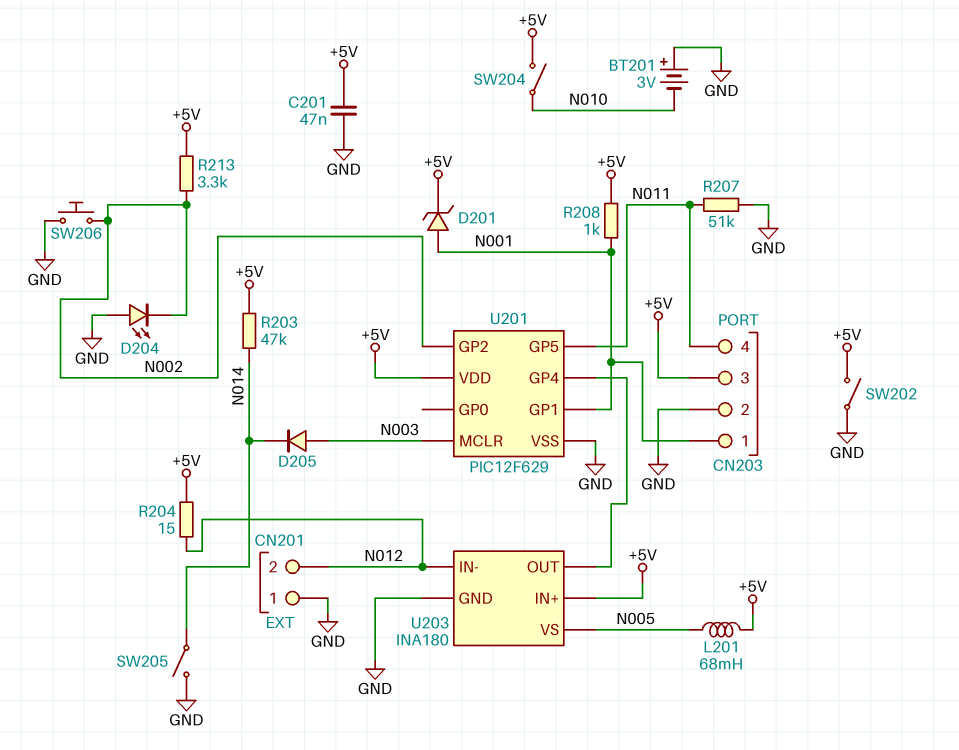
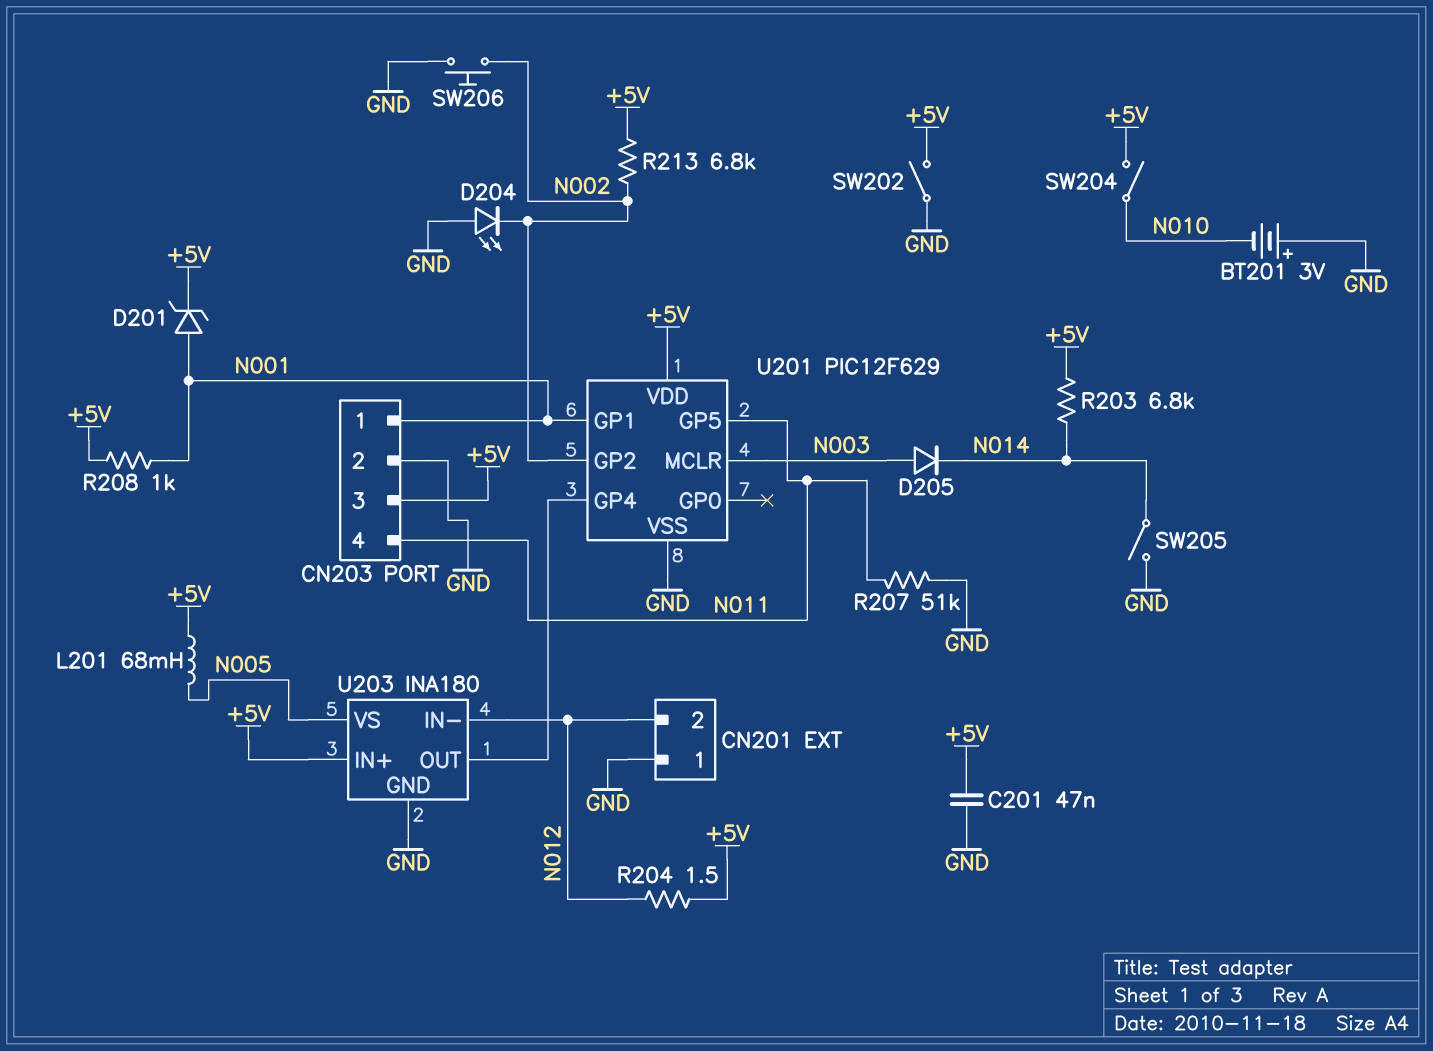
R203: 47k (+5V, N014) -> 6.8k (+5V, N014)
R204: 15 (+5V, N012) -> 1.5 (+5V, N012)
R213: 3.3k (+5V, N002) -> 6.8k (+5V, N002)

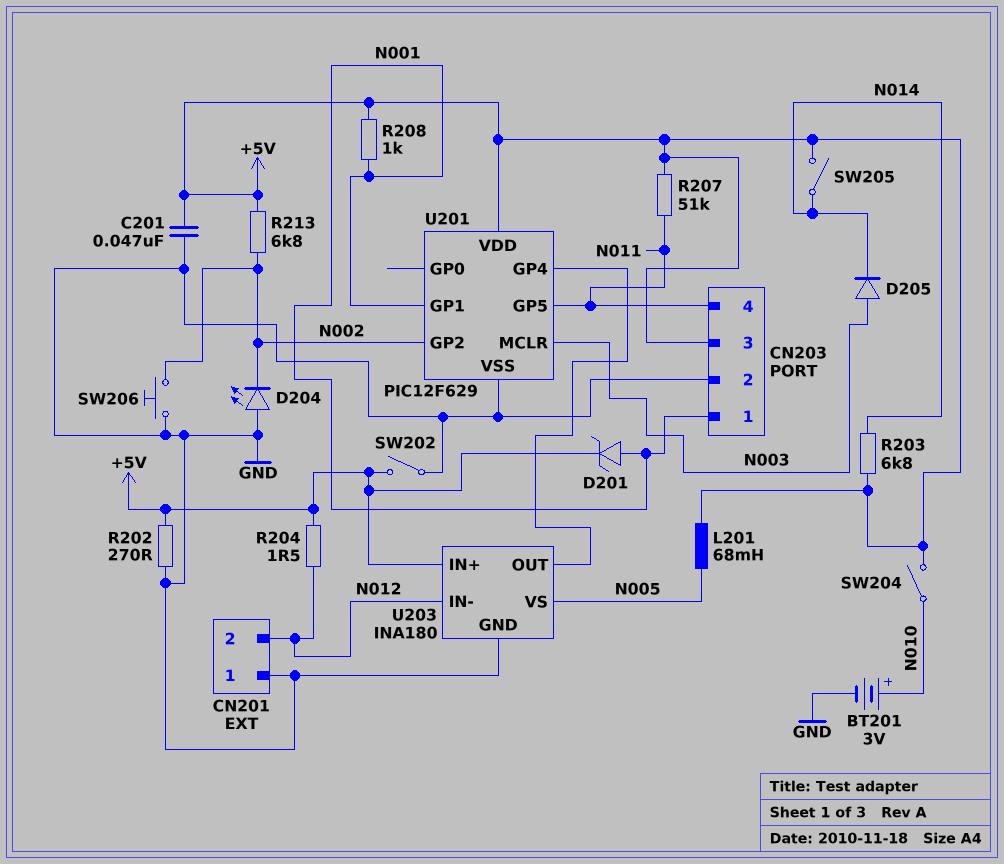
BT201: 3V (plus GND, minus N010) -> 3V (plus N010, minus GND)
R202: none -> 270 (+5V, GND)
R207: 51k (GND, N011) -> 51k (+5V, N011)
SW205: switch (GND, N014) -> switch (+5V, N014)

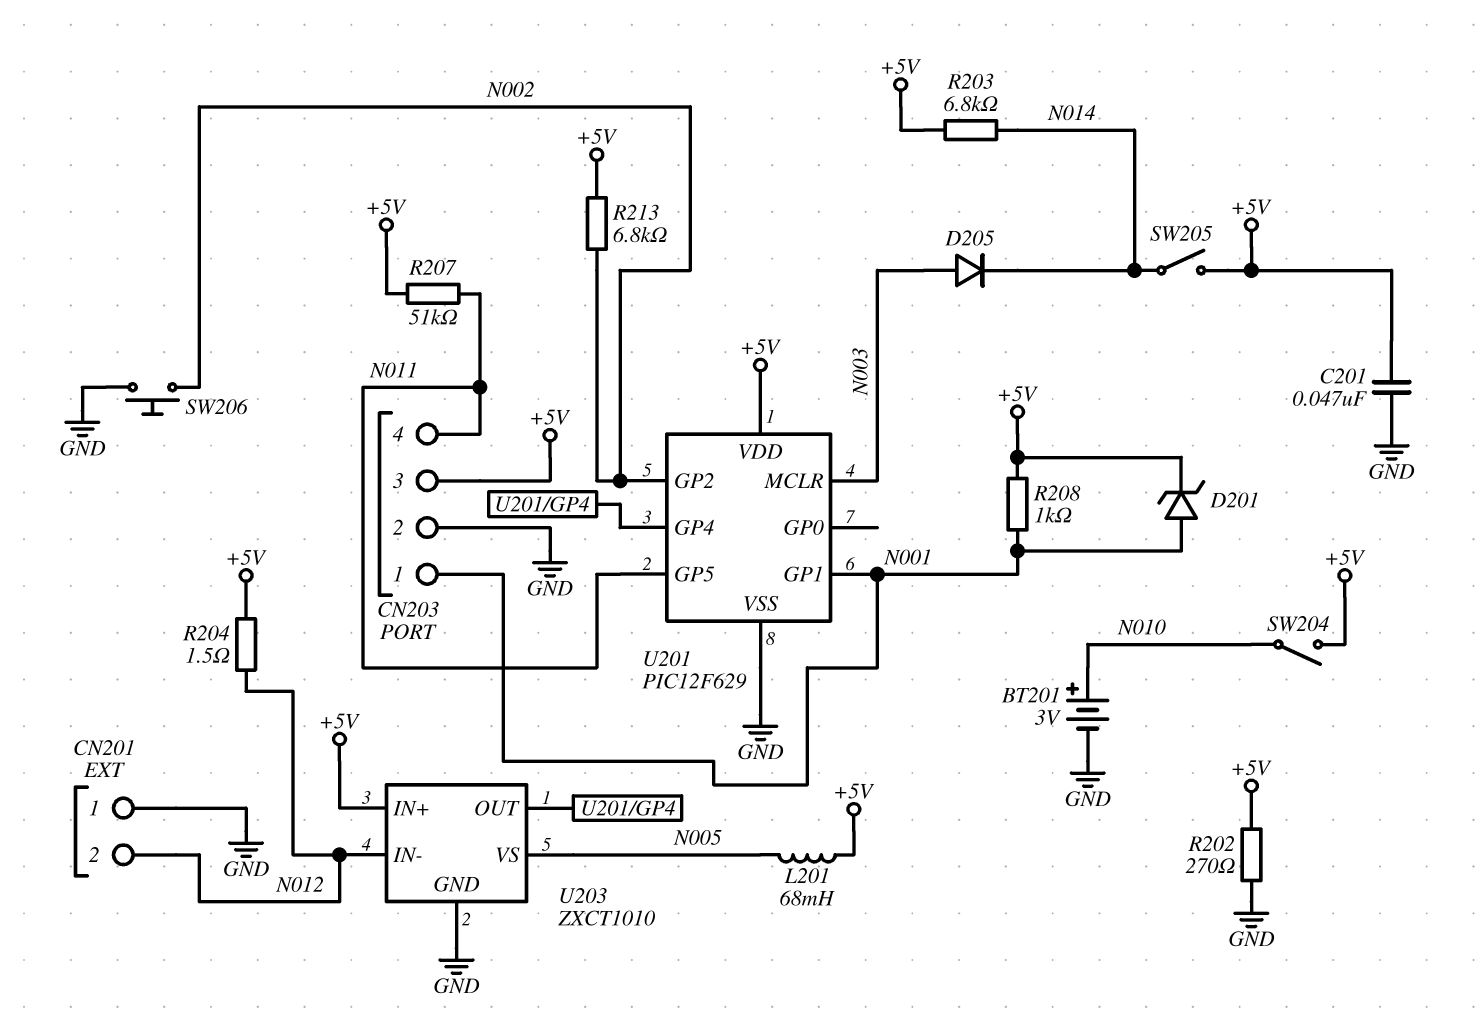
D204: LED (A GND, K N002) -> none
SW202: switch (+5V, GND) -> none
U203: INA180 -> ZXCT1010

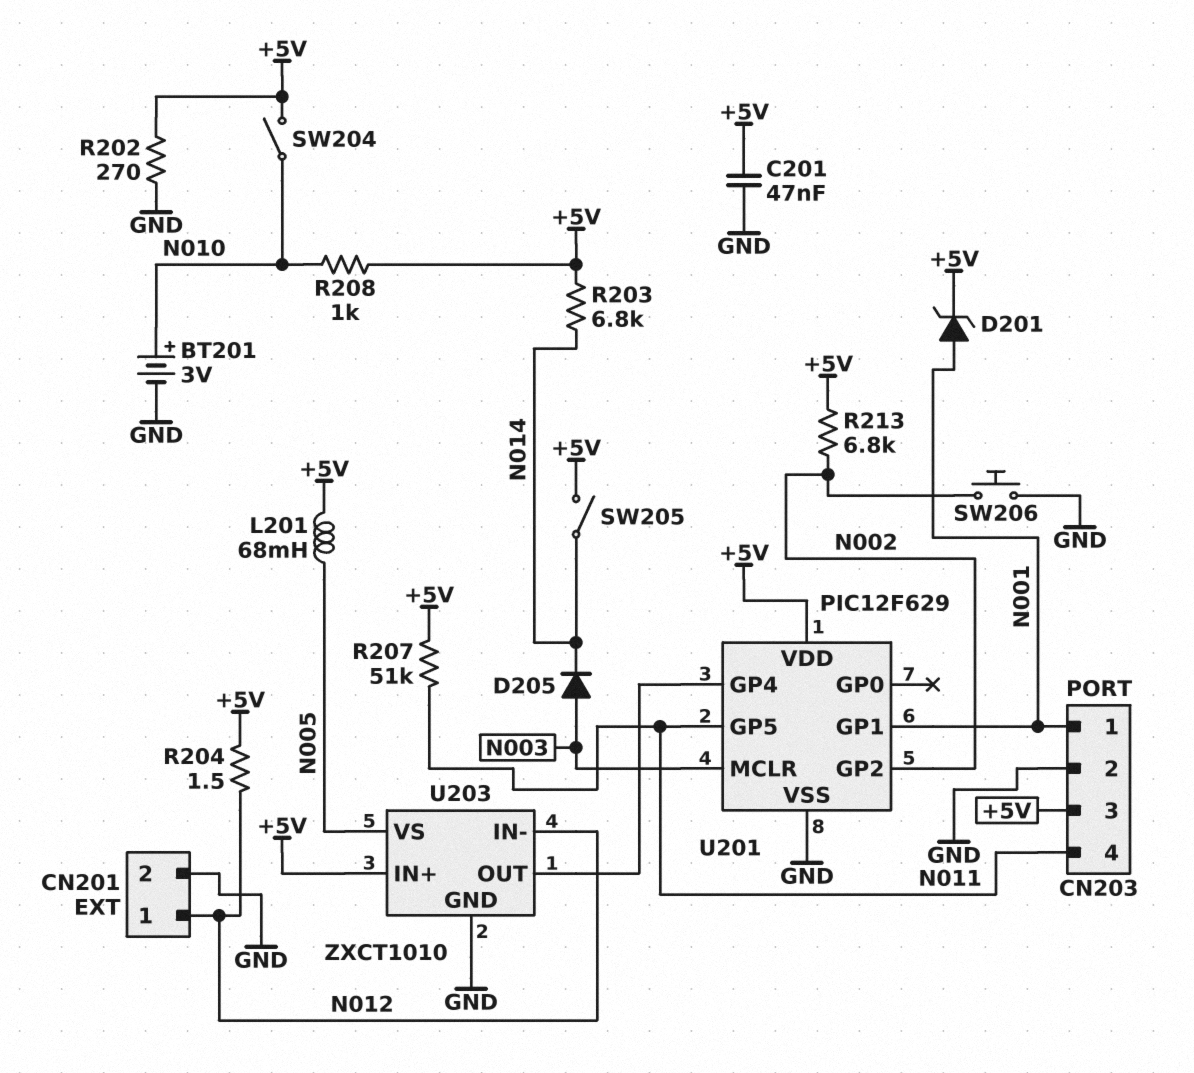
CN201 pin 1: GND -> N012
CN201 pin 2: N012 -> GND
R208: 1k (+5V, N001) -> 1k (+5V, N010)

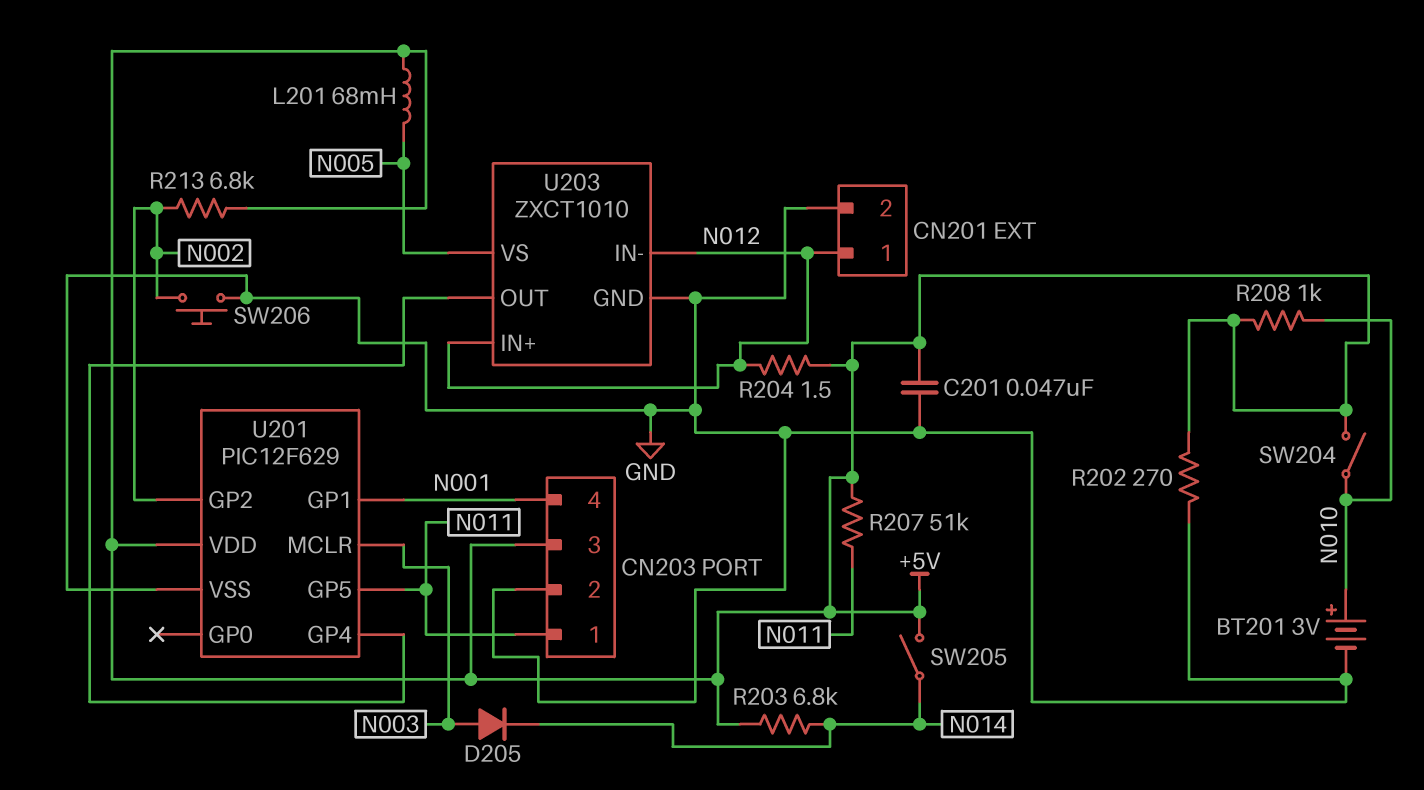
CN203 pin 1: N001 -> N011
CN203 pin 4: N011 -> N001
D201: zener (A N001, K +5V) -> none
U203 pin IN+: +5V -> N012

